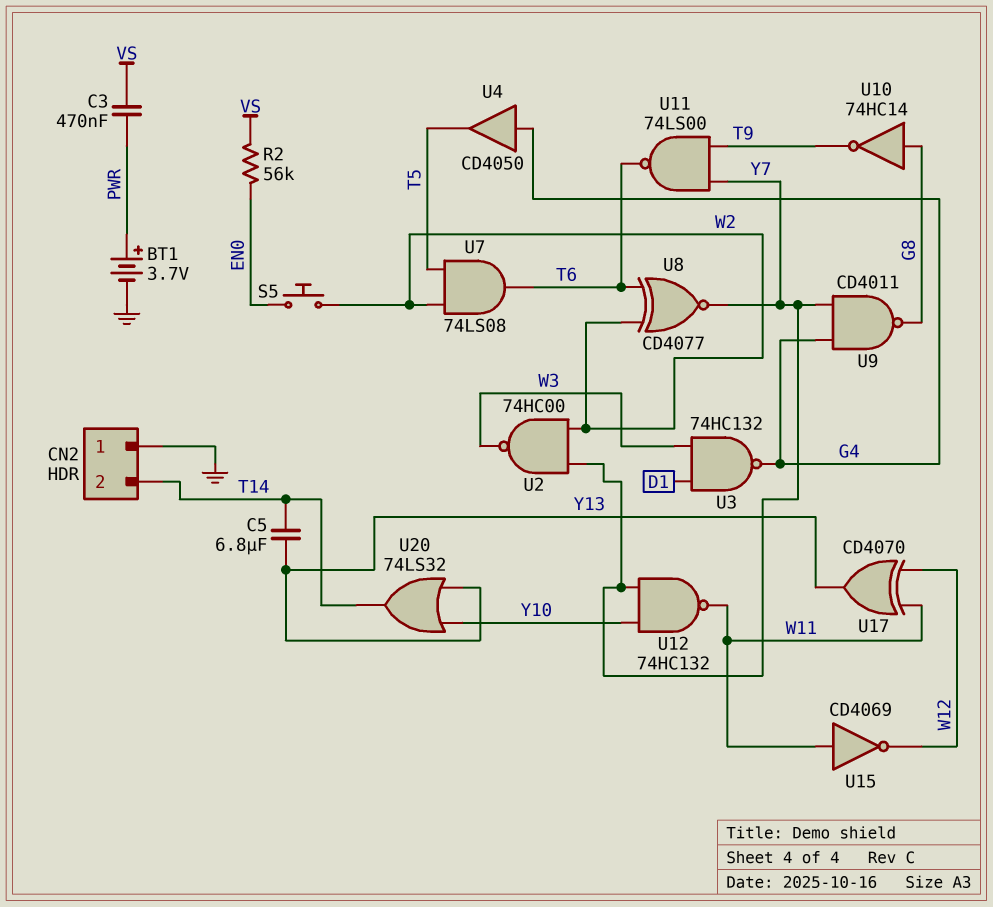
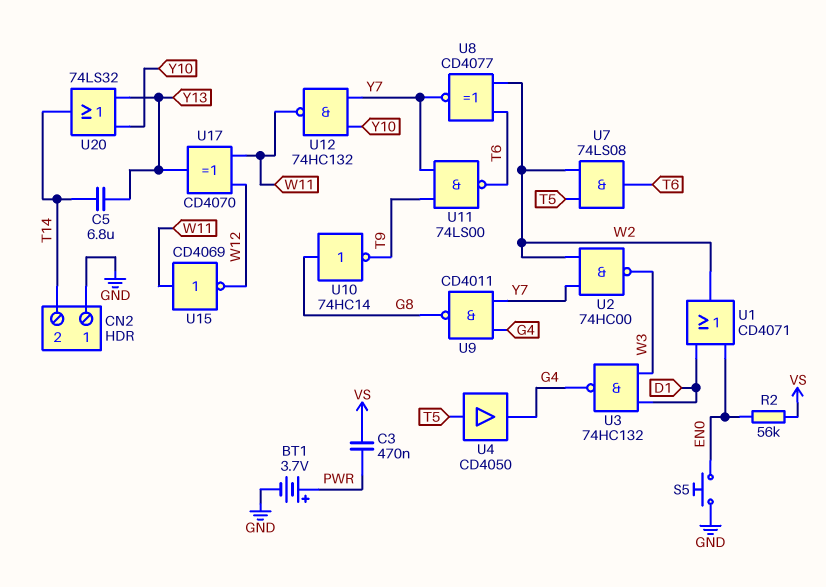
S5: button (EN0, W2) -> button (EN0, GND)
U1: none -> OR CD4071 (in D1, in EN0, out W2)
U4: buffer CD4050 (in G4, out T5) -> buffer CD4050 (in T5, out G4)

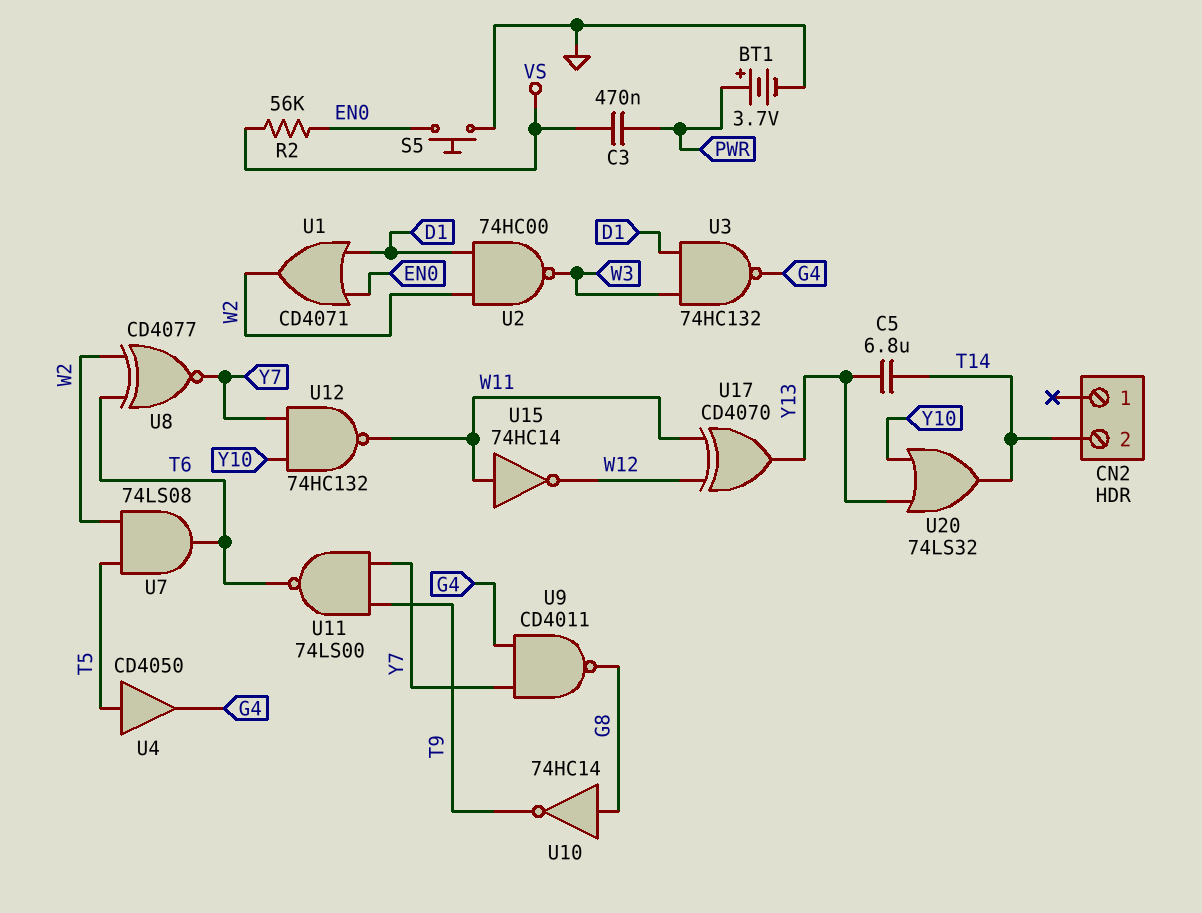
CN2 pin 1: GND -> none
U2: NAND 74HC00 (in W2, in Y7, out W3) -> NAND 74HC00 (in D1, in W2, out W3)
U15: NOT CD4069 (in W11, out W12) -> NOT 74HC14 (in W11, out W12)

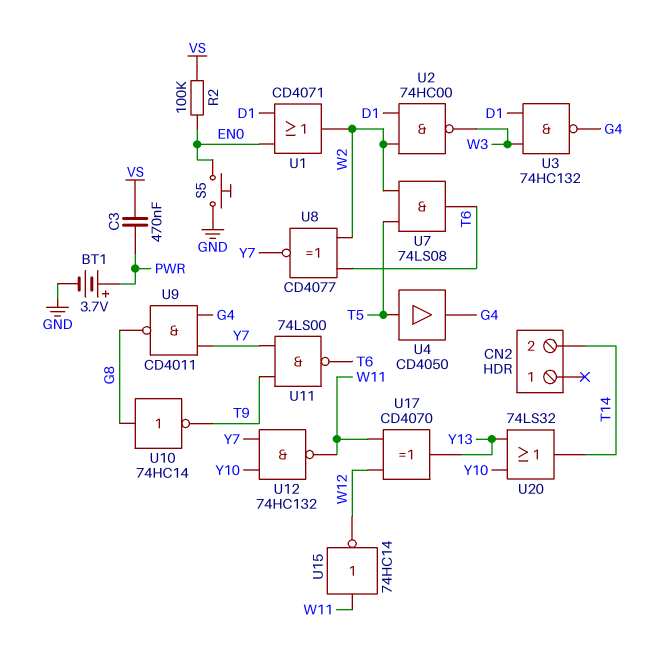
C5: 6.8uF (T14, Y13) -> none
R2: 56k (EN0, VS) -> 100k (EN0, VS)

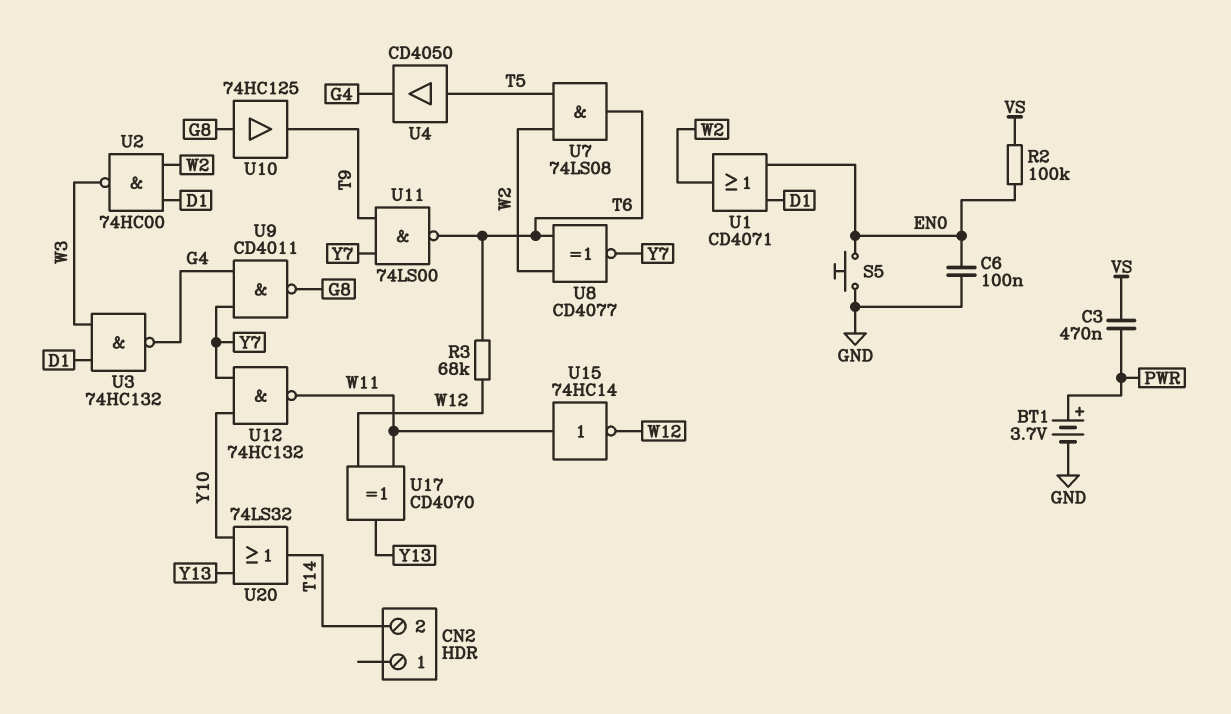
C6: none -> 100nF (EN0, GND)
R3: none -> 68k (T6, W12)
U10: NOT 74HC14 (in G8, out T9) -> buffer 74HC125 (in G8, out T9)

